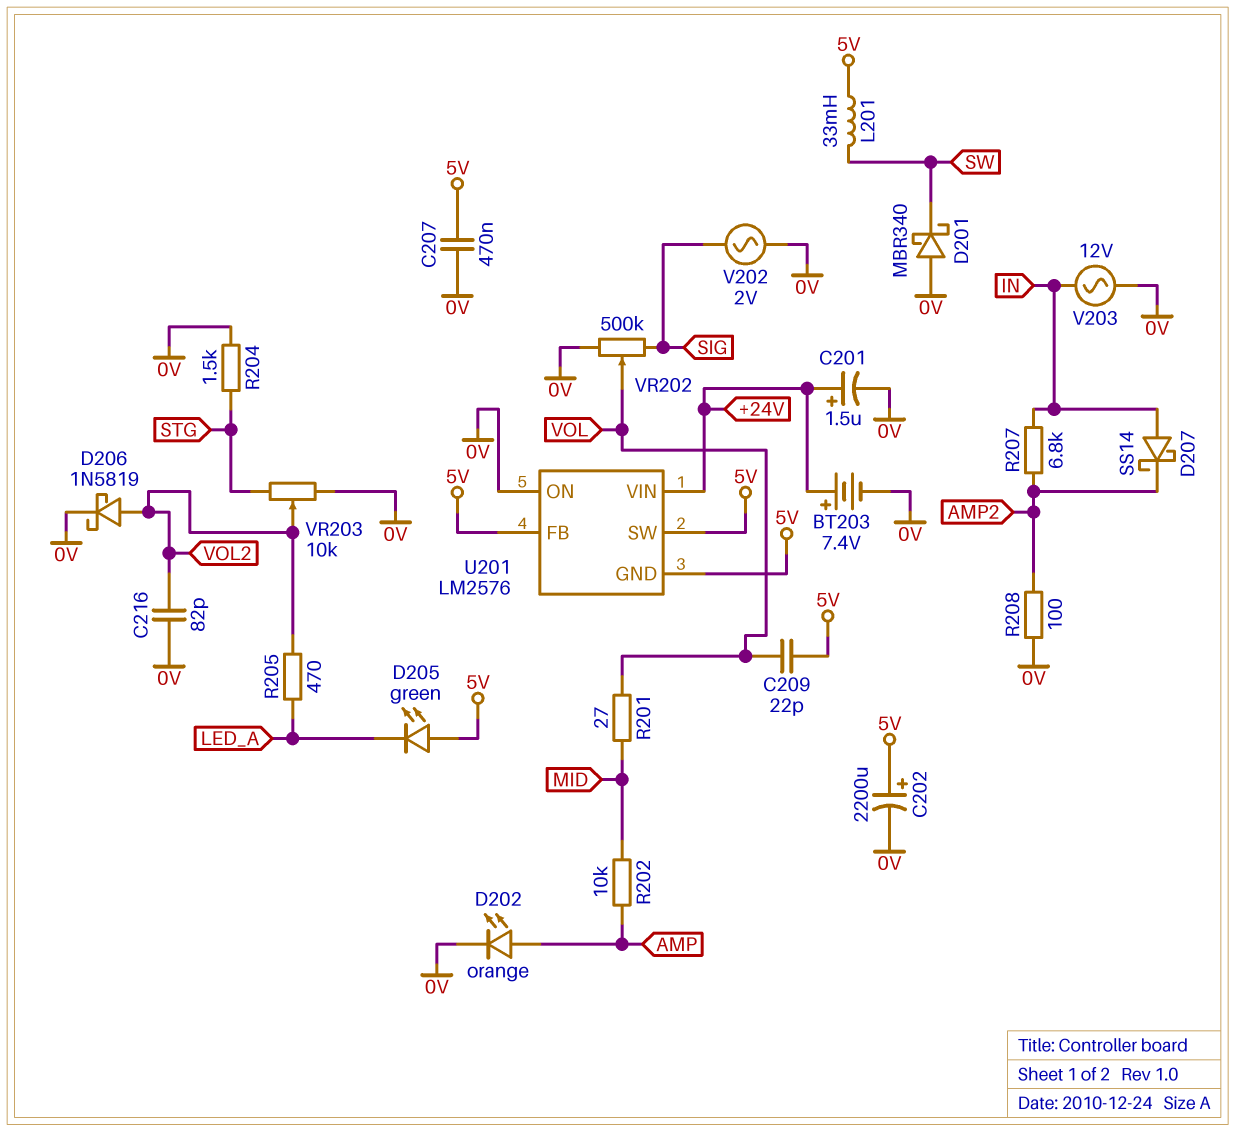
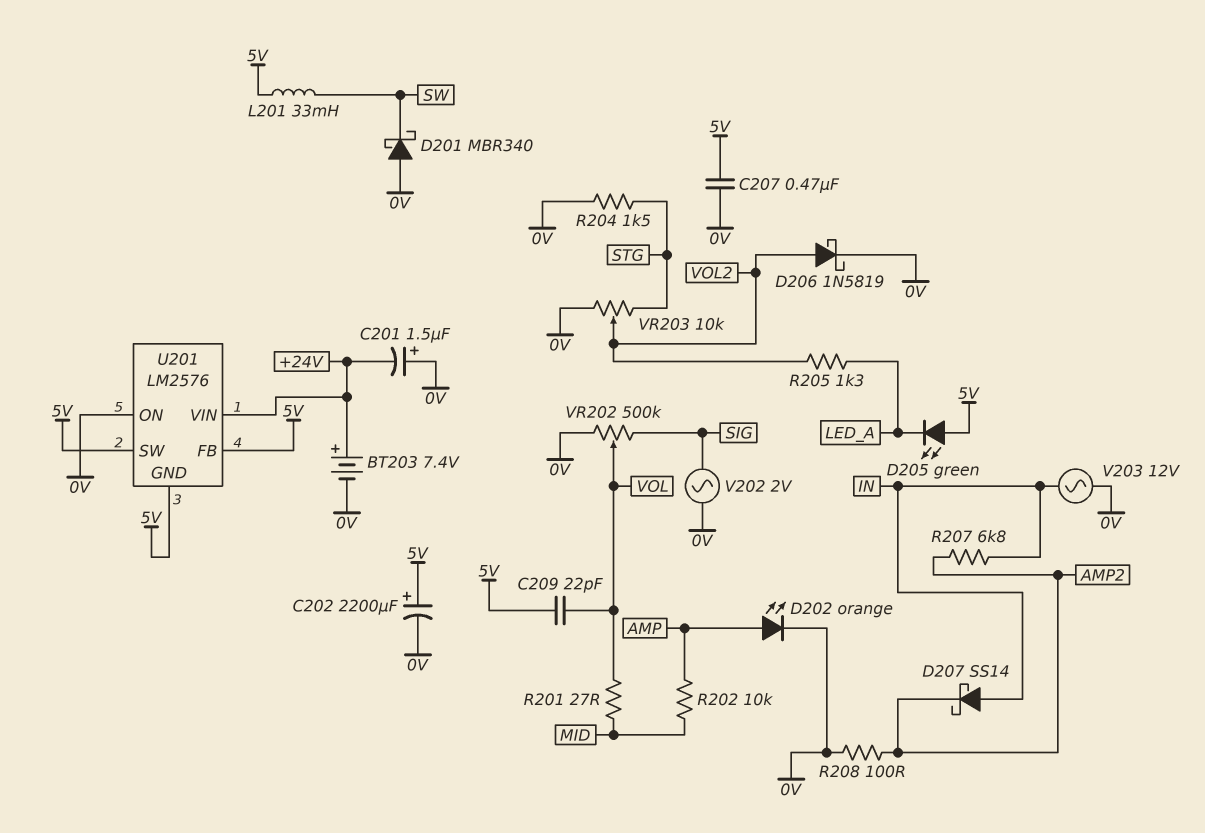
C201: 1.5uF (plus +24V, minus 0V) -> 1.5uF (plus 0V, minus +24V)
C216: 82pF (0V, VOL2) -> none
R205: 470 (LED_A, VOL2) -> 1.3k (LED_A, VOL2)

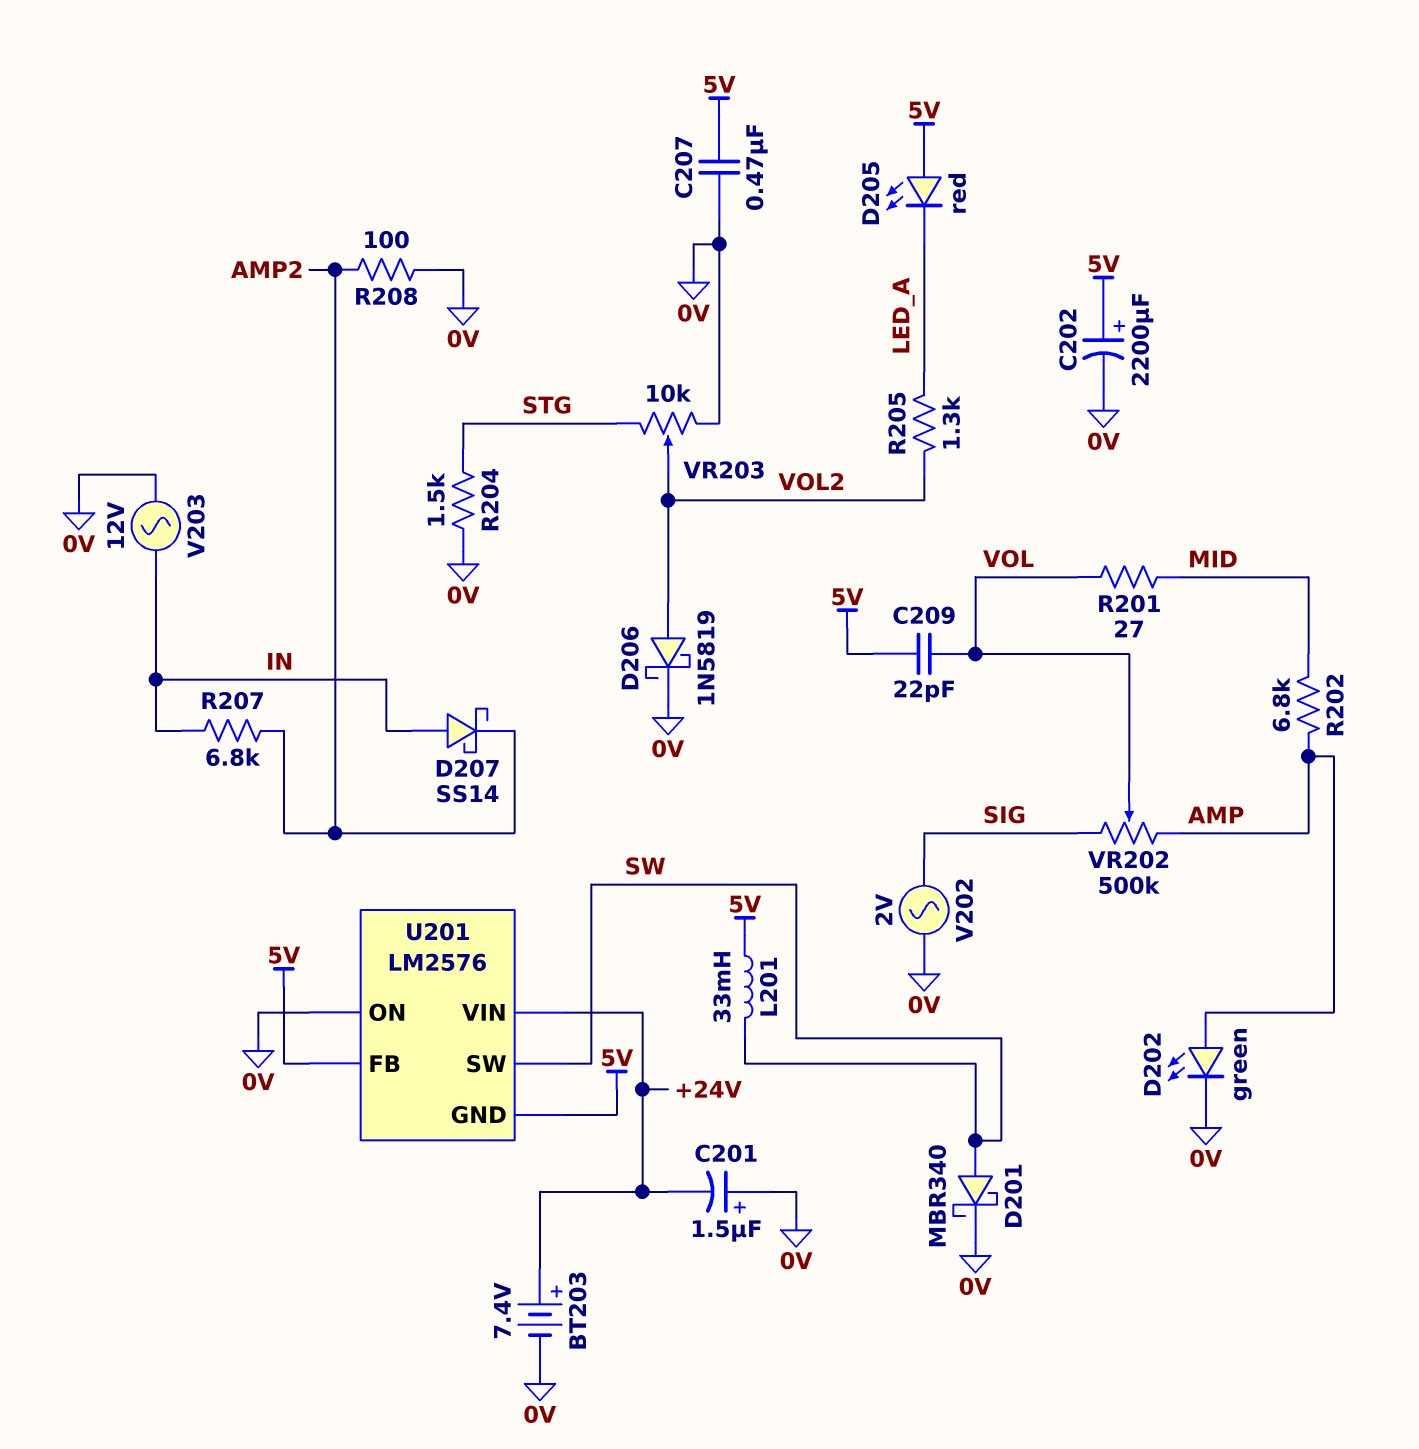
D201: schottky MBR340 (A 0V, K SW) -> schottky MBR340 (A SW, K 0V)
D202: LED orange (A AMP, K 0V) -> LED green (A AMP, K 0V)
D205: LED green (A 5V, K LED_A) -> LED red (A 5V, K LED_A)
R202: 10k (AMP, MID) -> 6.8k (AMP, MID)
U201 pin SW: 5V -> SW
VR202: 500k (0V, SIG, wiper VOL) -> 500k (AMP, SIG, wiper VOL)

